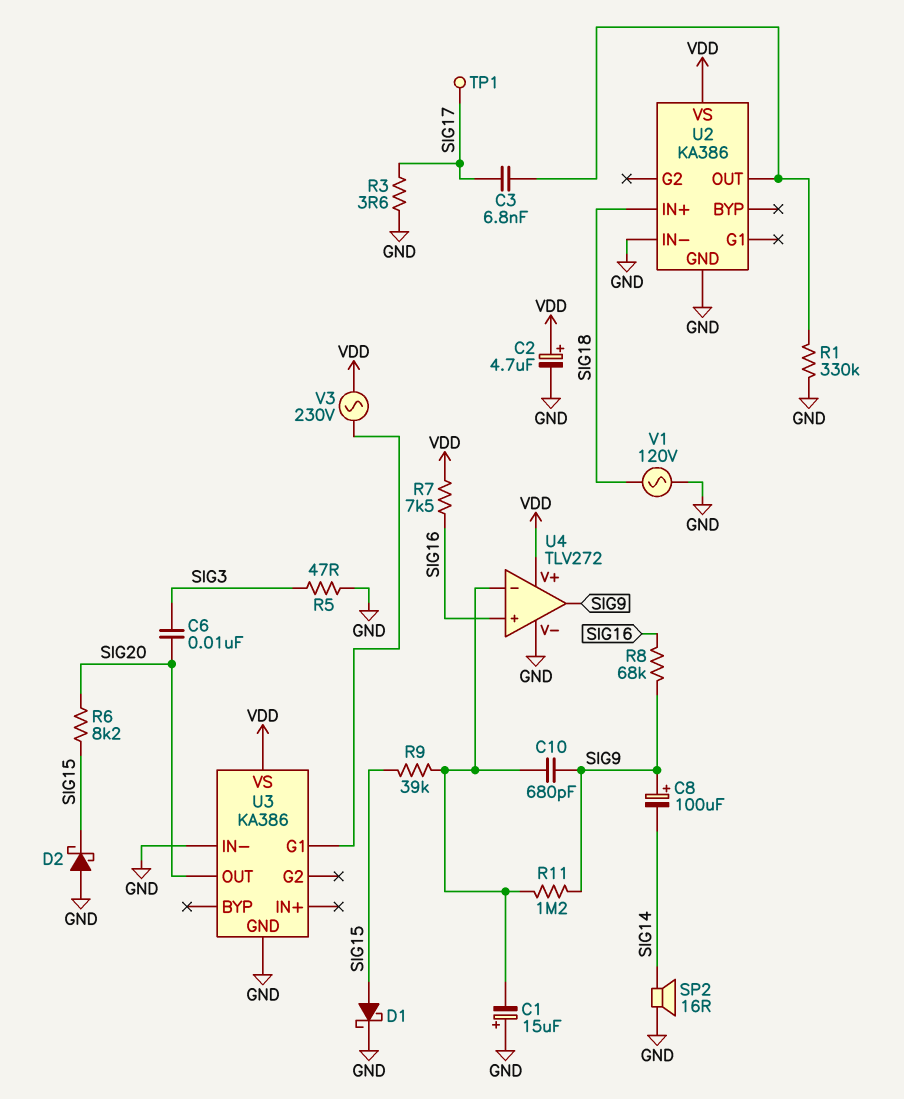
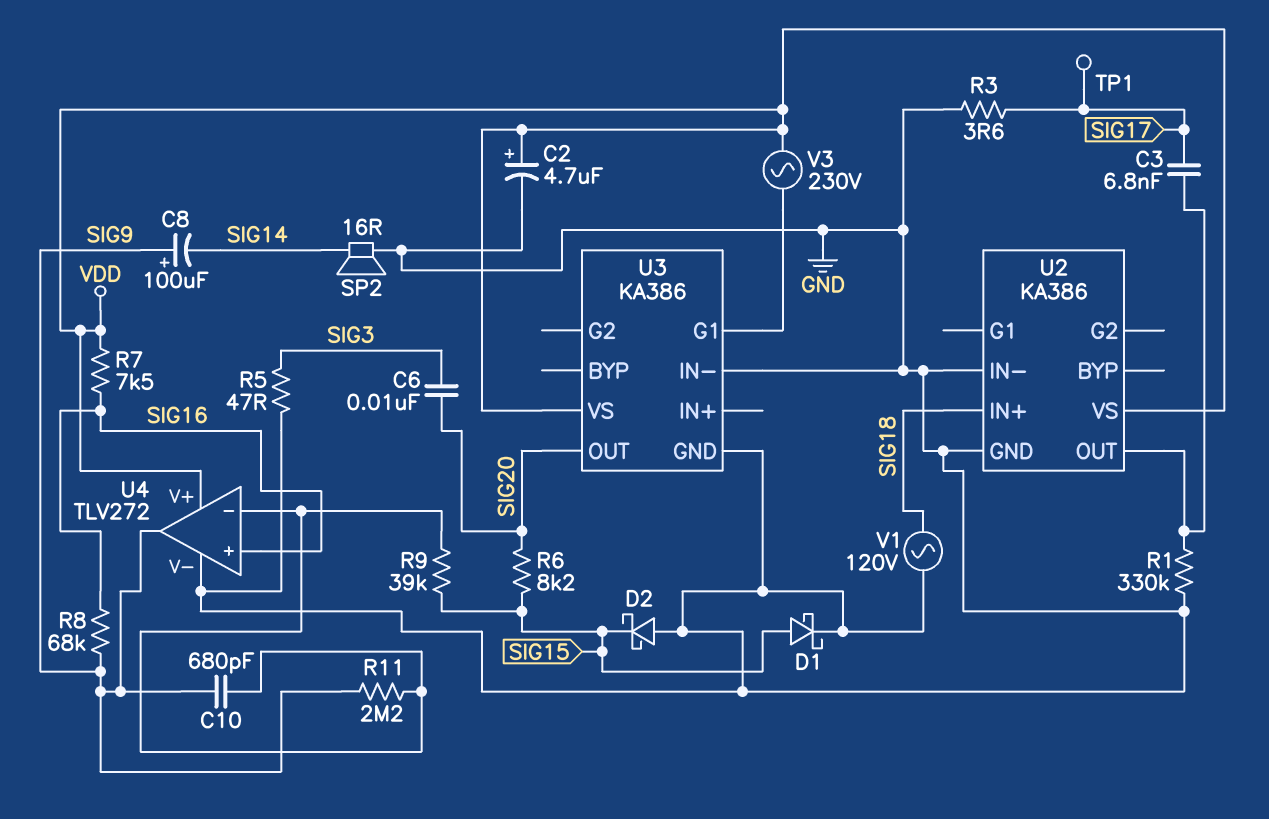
C1: 15uF (plus GND, minus U4/in-) -> none
R11: 1.2M (SIG9, U4/in-) -> 2.2M (SIG9, U4/in-)

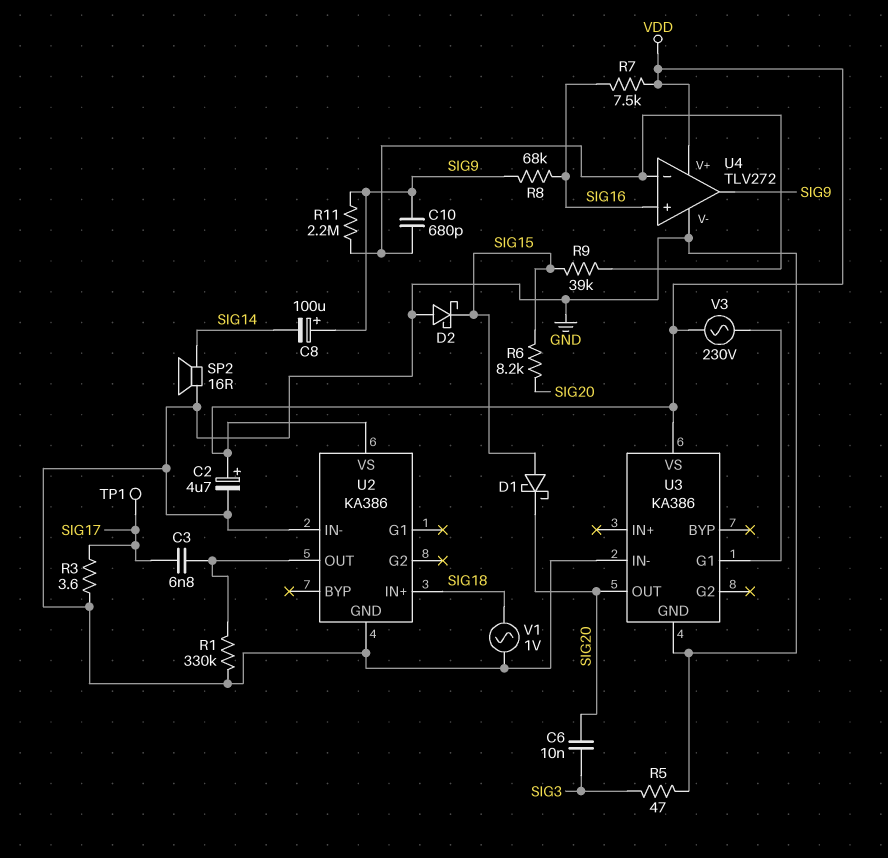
D1: schottky (A SIG15, K GND) -> schottky (A SIG15, K SIG20)
V1: AC 120V (GND, SIG18) -> AC 1V (GND, SIG18)

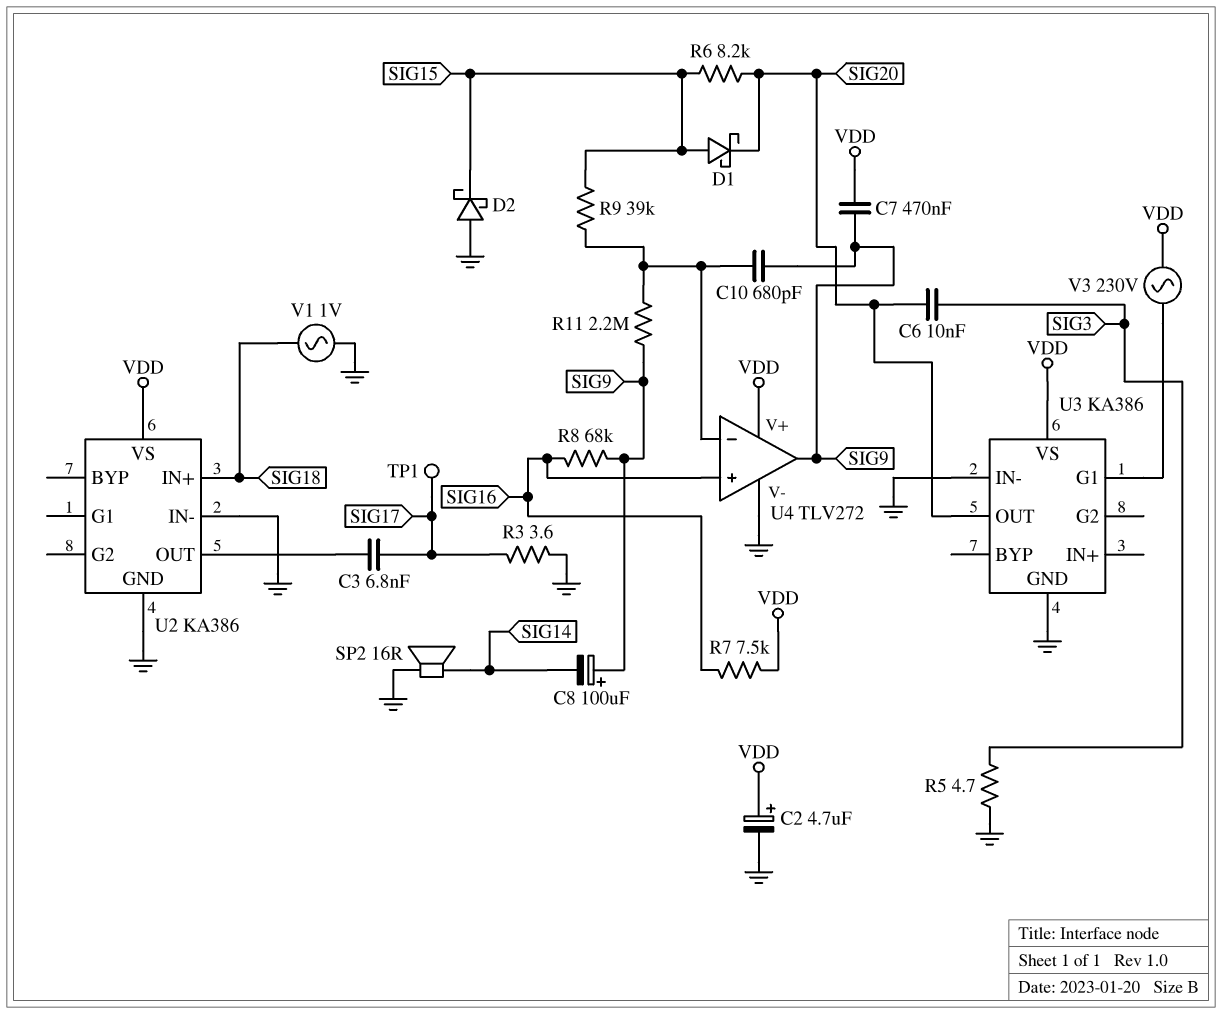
C7: none -> 470nF (SIG9, VDD)
R1: 330k (GND, U2/OUT) -> none
R5: 47 (GND, SIG3) -> 4.7 (GND, SIG3)

